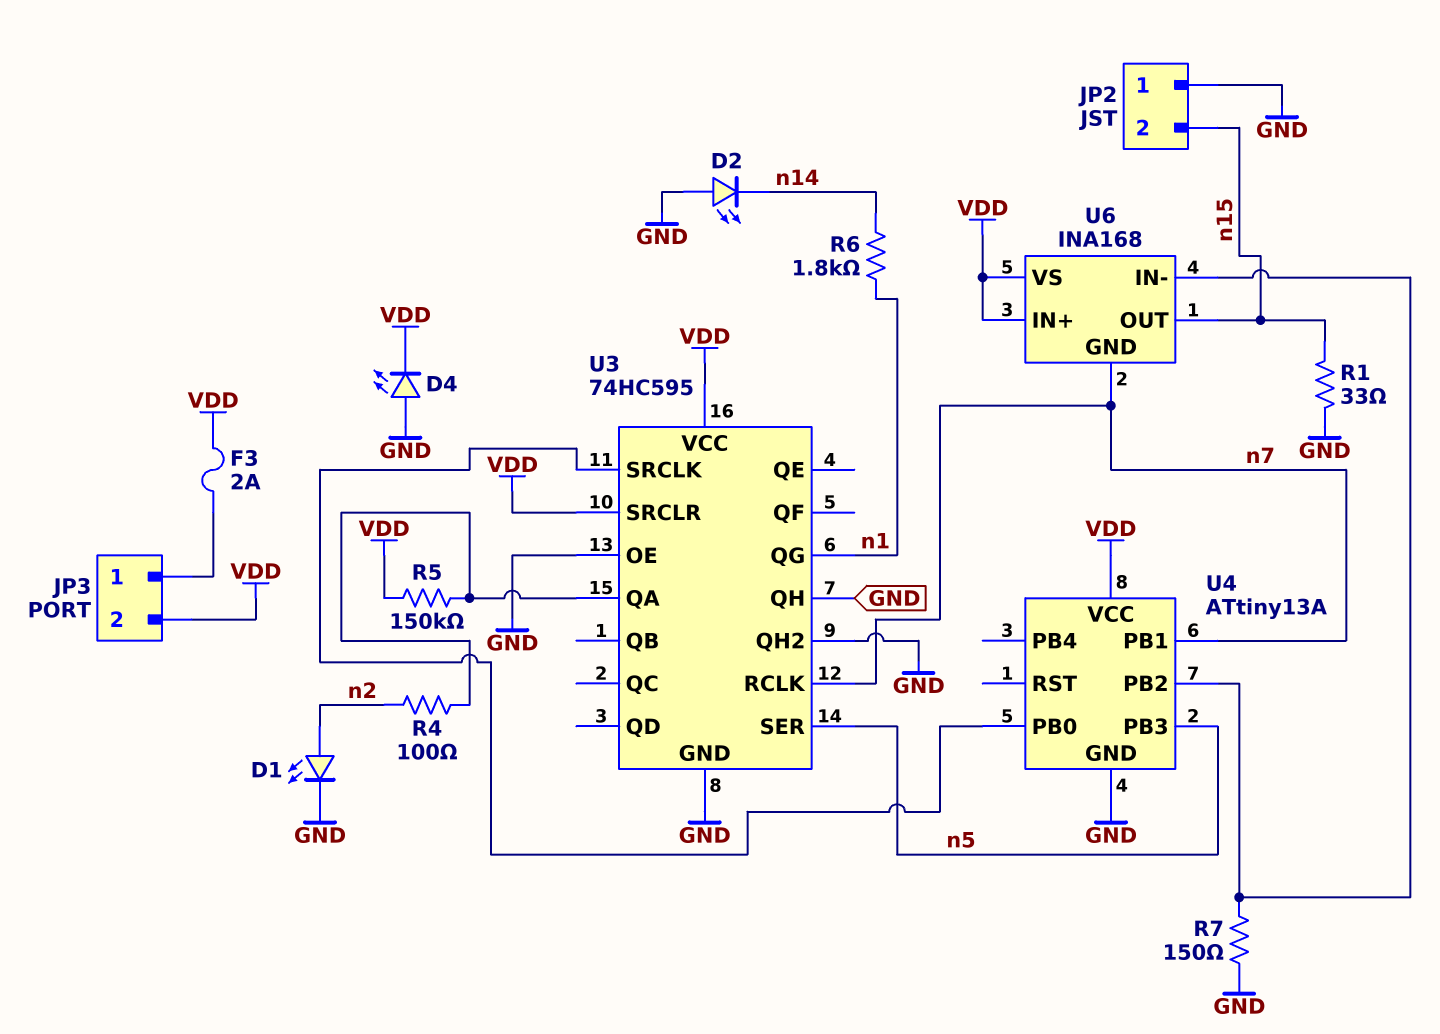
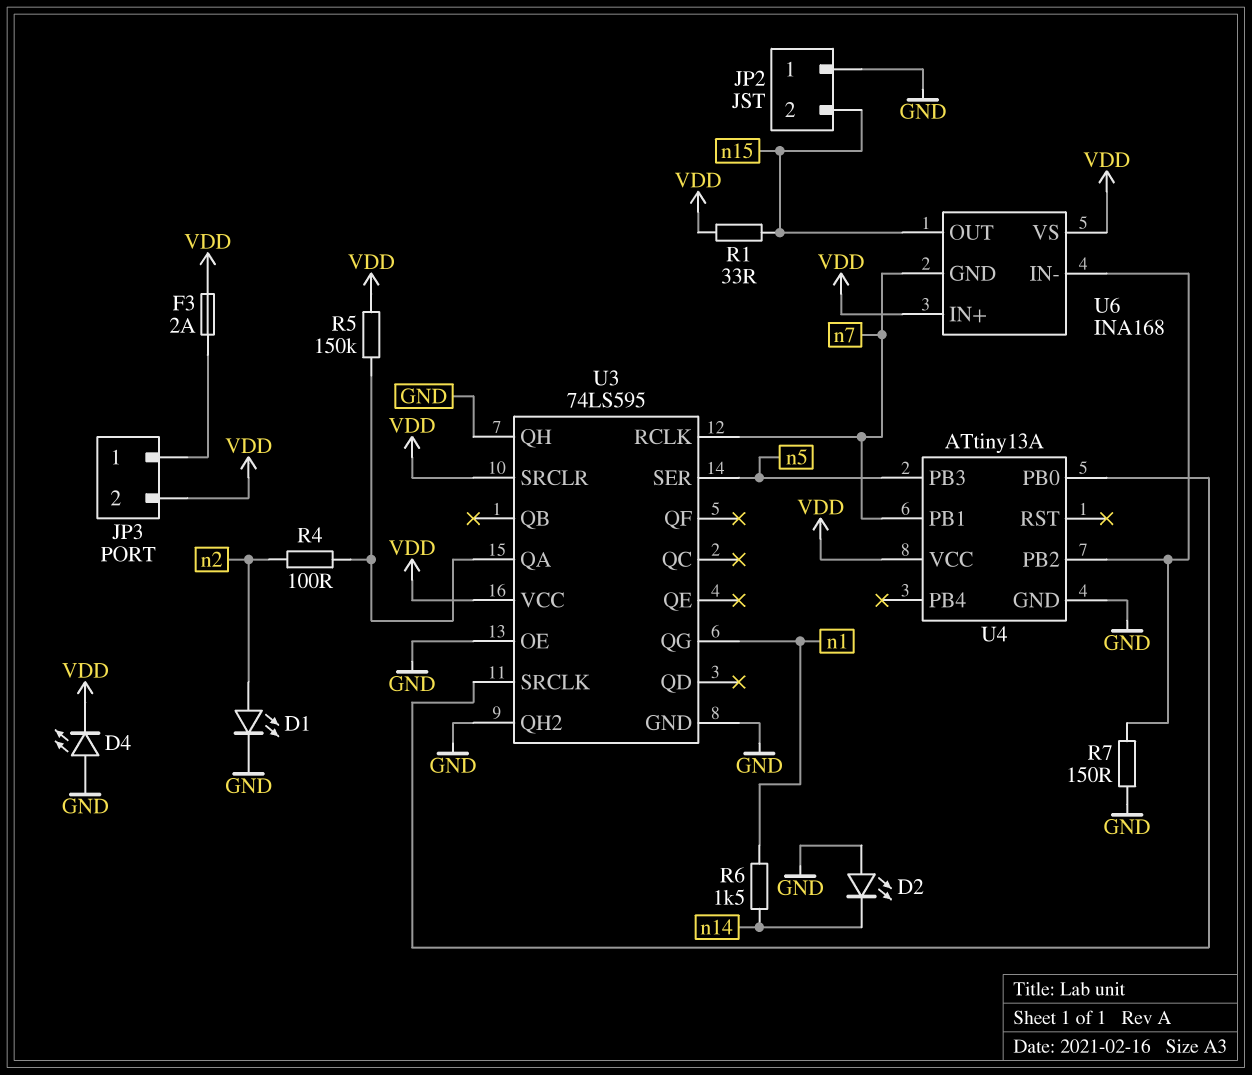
R1: 33 (GND, n15) -> 33 (VDD, n15)
R6: 1.8k (n1, n14) -> 1.5k (n1, n14)
U3: 74HC595 -> 74LS595

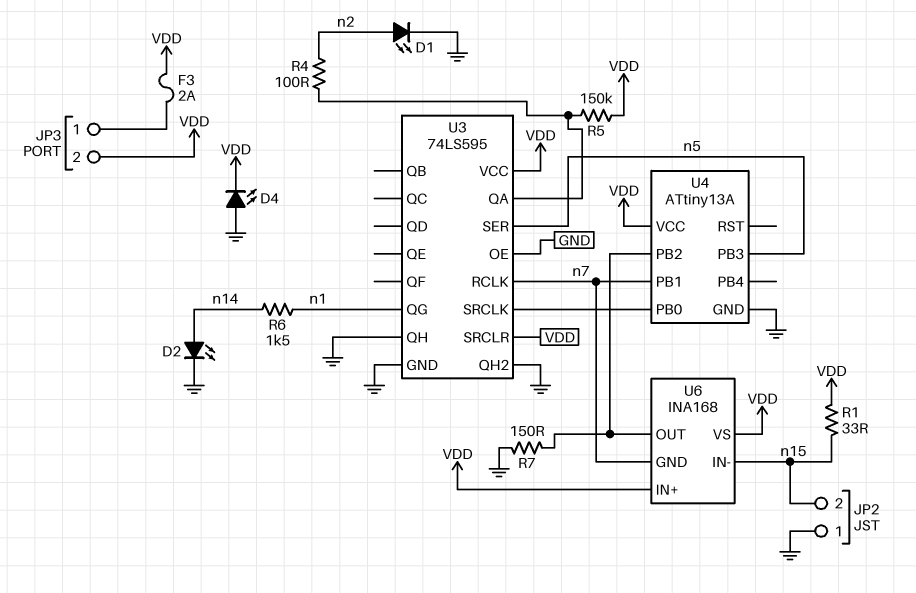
D2: LED (A GND, K n14) -> LED (A n14, K GND)
U6 pin IN-: U4/PB2 -> n15
U6 pin OUT: n15 -> U4/PB2

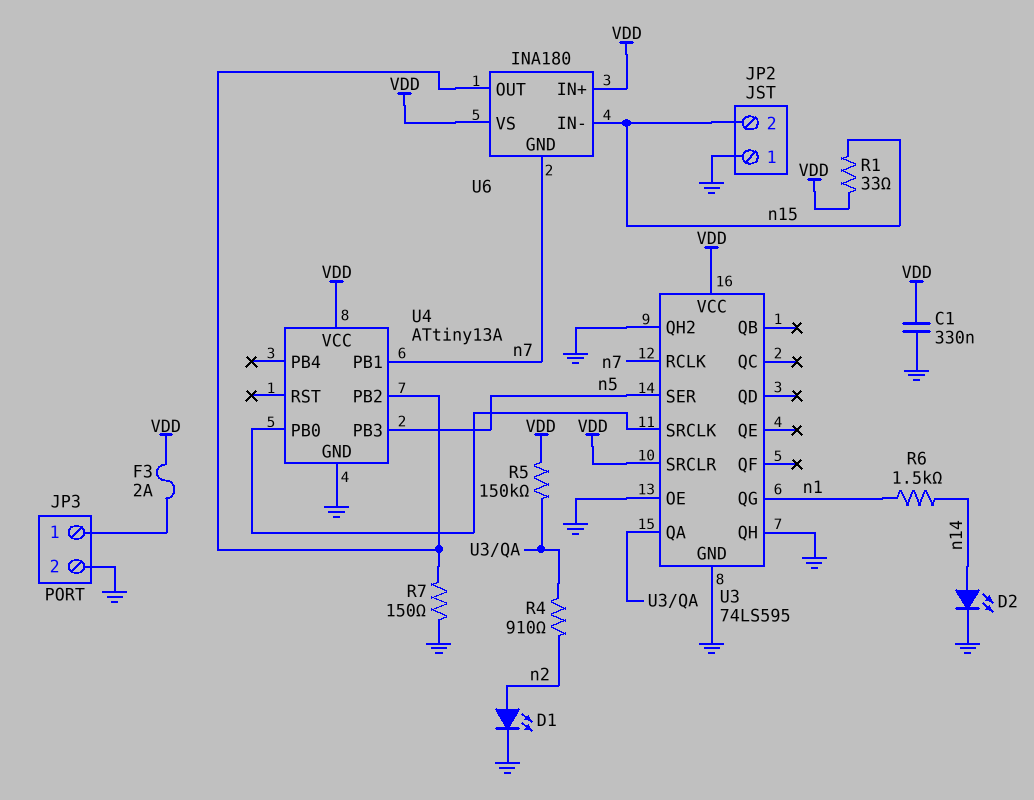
C1: none -> 330nF (GND, VDD)
D4: LED (A GND, K VDD) -> none
JP3 pin 2: VDD -> GND
R4: 100 (U3/QA, n2) -> 910 (U3/QA, n2)
U6: INA168 -> INA180

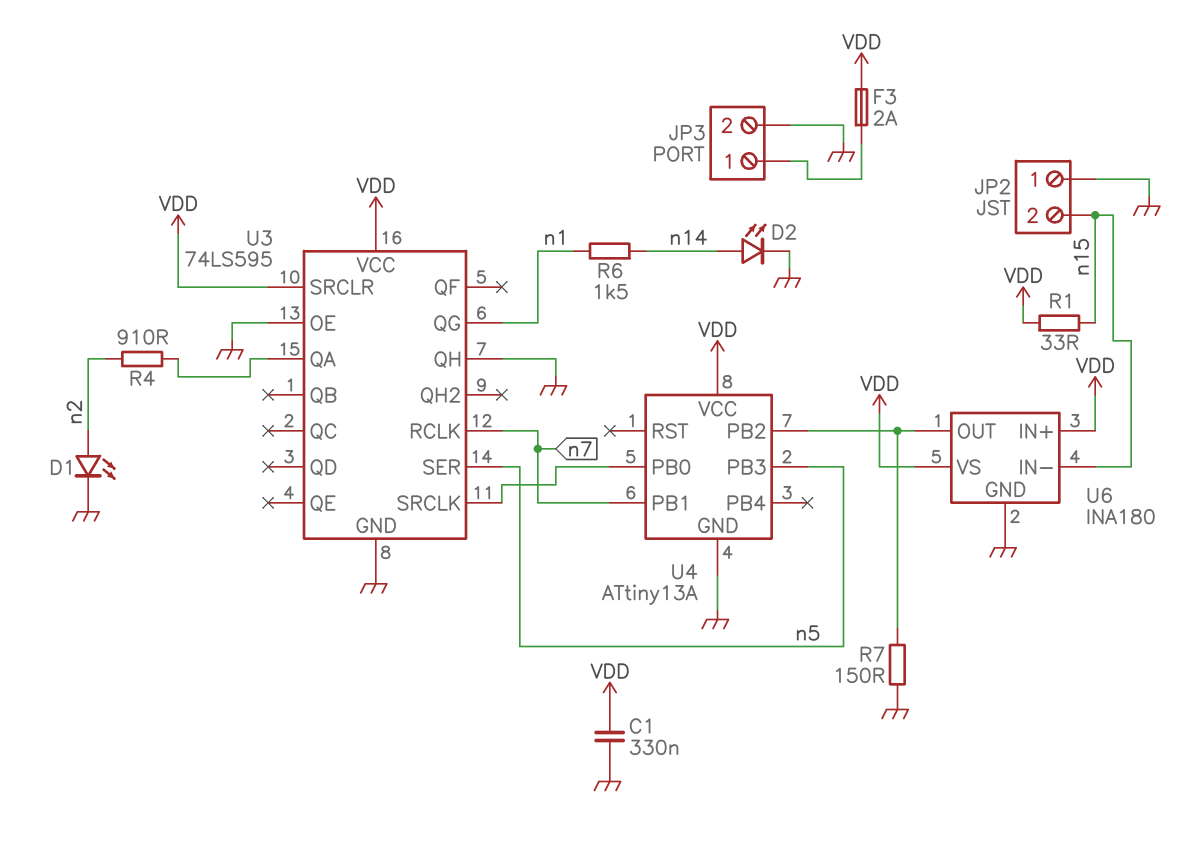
R5: 150k (U3/QA, VDD) -> none
U3 pin QH2: GND -> none
U6 pin GND: n7 -> GND

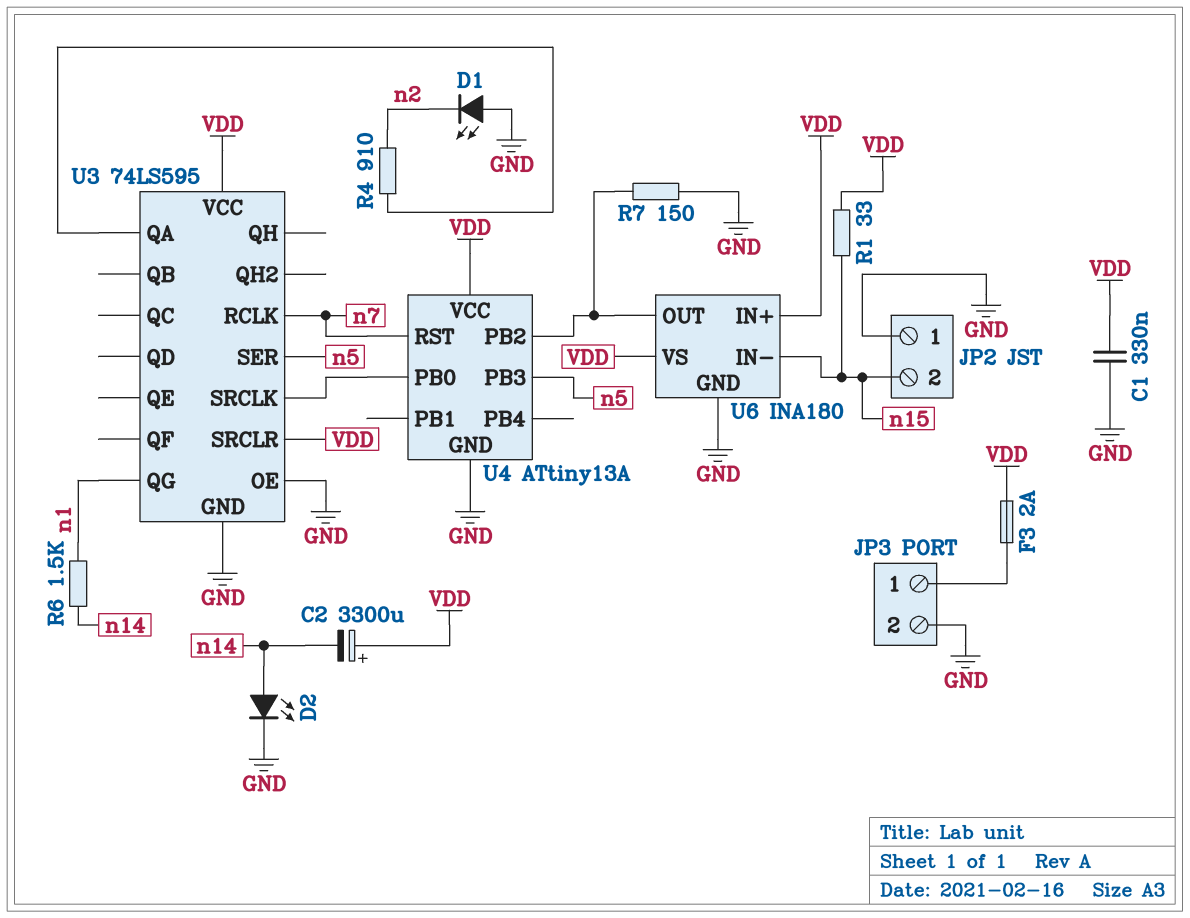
C2: none -> 3300uF (plus VDD, minus n14)
D1: LED (A n2, K GND) -> LED (A GND, K n2)
U3 pin QH: GND -> none
U4 pin PB1: n7 -> none
U4 pin RST: none -> n7

